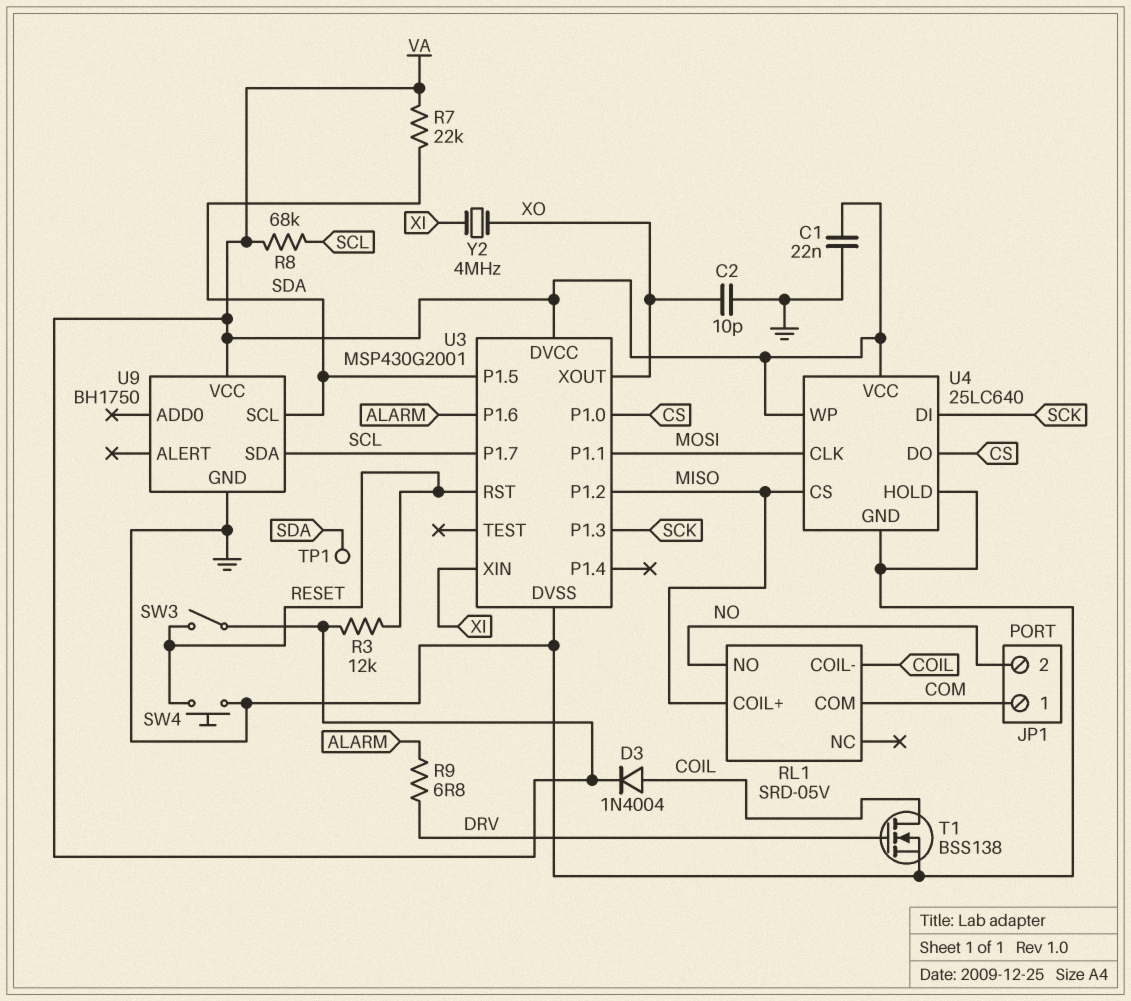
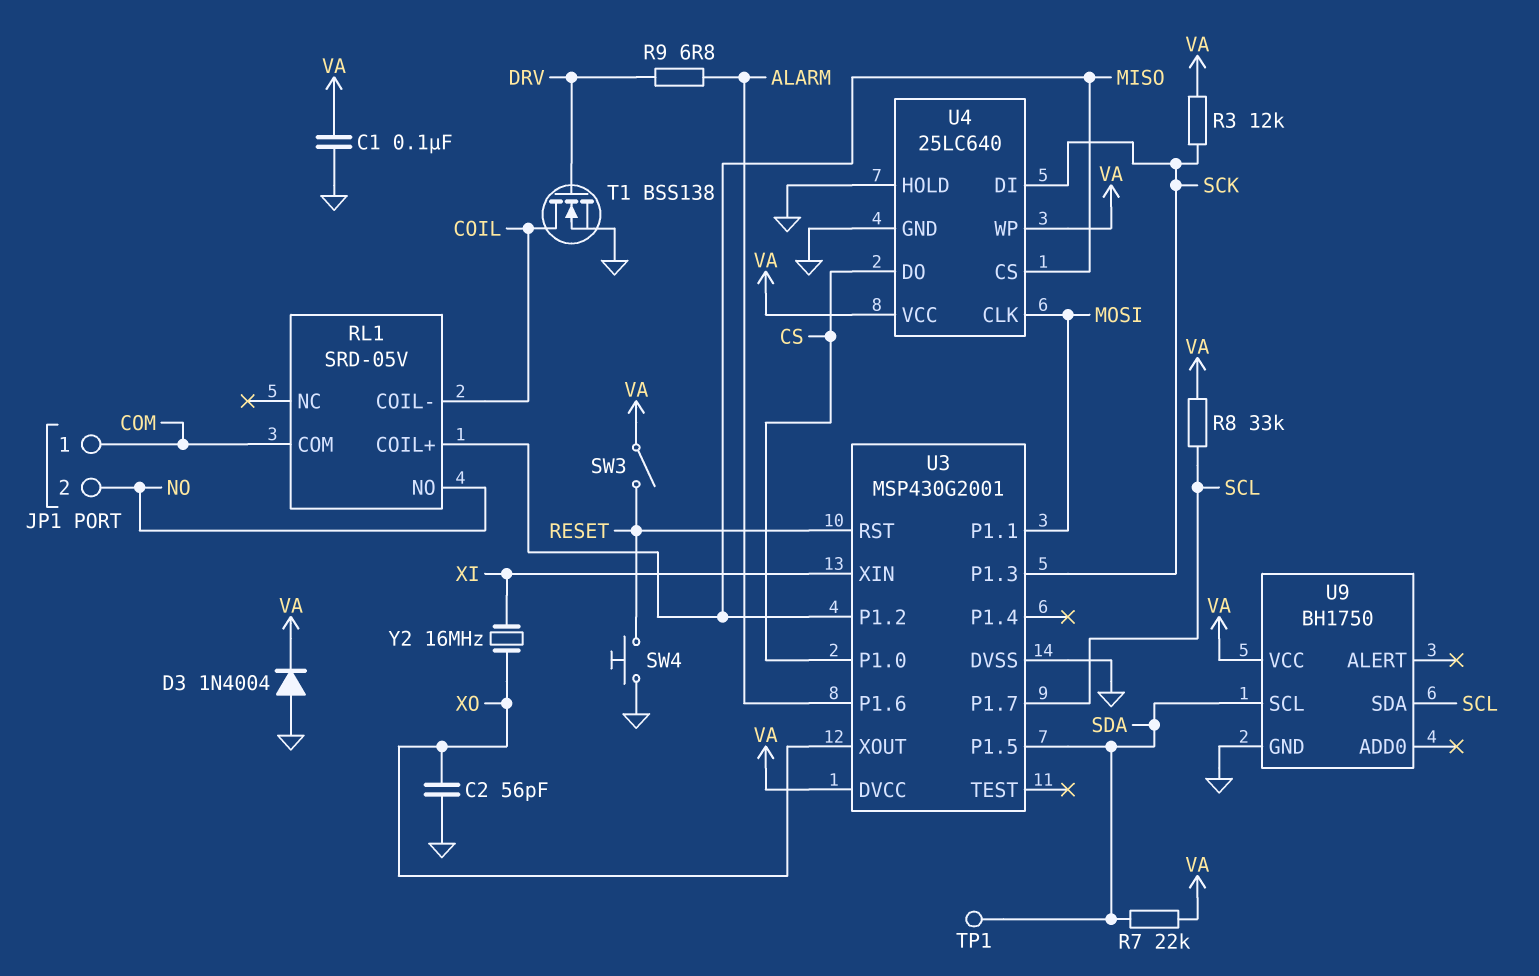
C1: 22nF (GND, VA) -> 100nF (GND, VA)
C2: 10pF (GND, XO) -> 56pF (GND, XO)
D3: diode 1N4004 (A COIL, K VA) -> diode 1N4004 (A GND, K VA)
R3: 12k (RESET, VA) -> 12k (SCK, VA)
R8: 68k (SCL, VA) -> 33k (SCL, VA)
Y2: 4MHz (XI, XO) -> 16MHz (XI, XO)

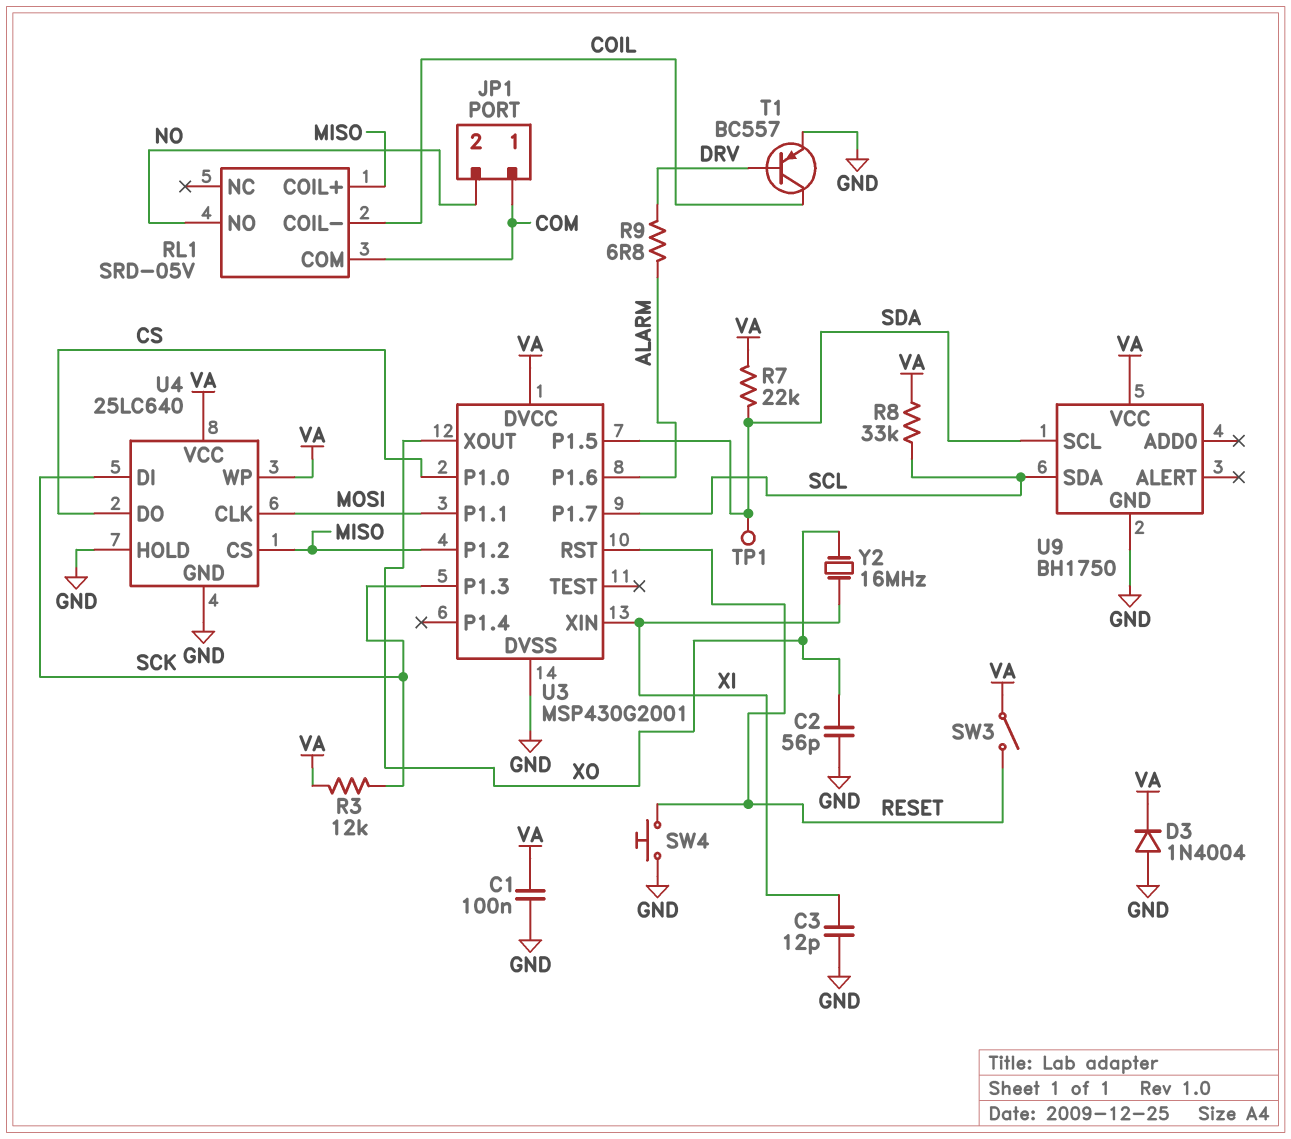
C3: none -> 12pF (GND, XI)
T1: NMOS BSS138 (G DRV, D COIL, S GND) -> PNP BC557 (B DRV, C COIL, E GND)

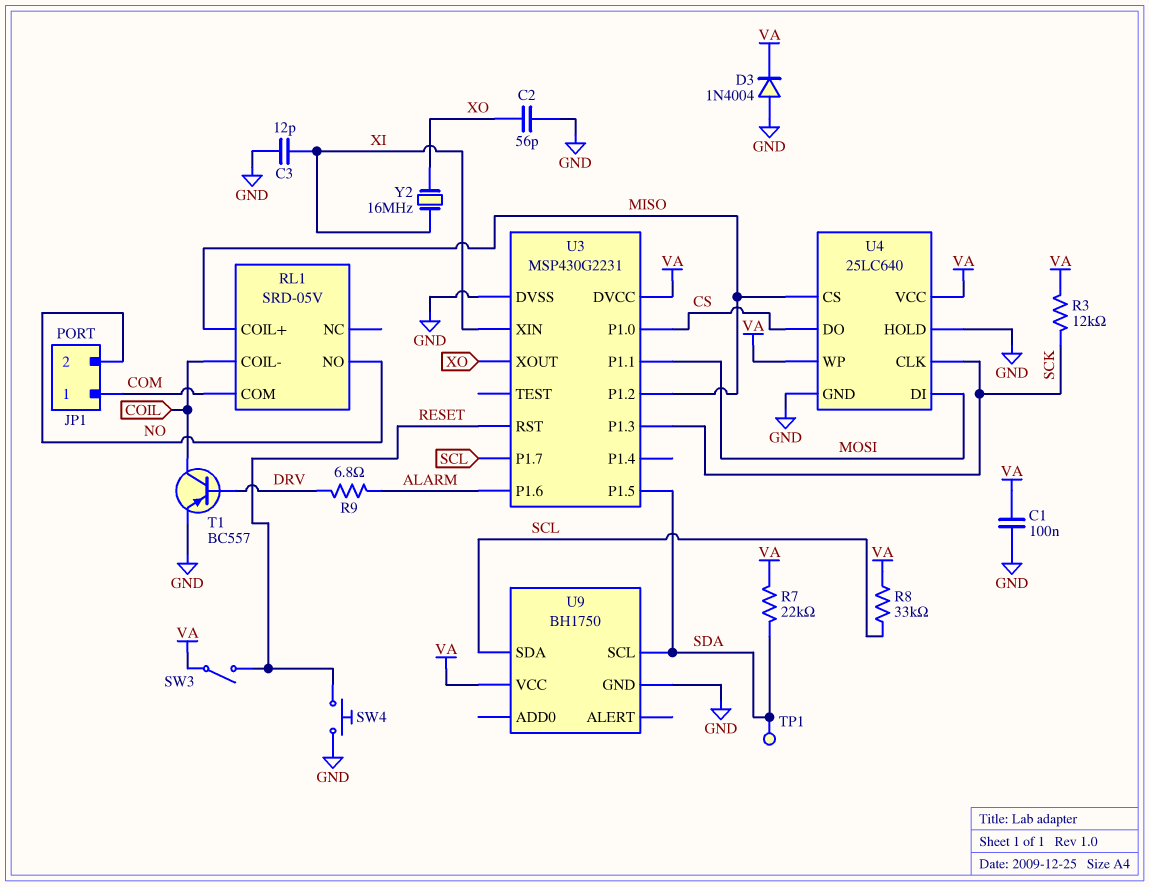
U3: MSP430G2001 -> MSP430G2231
U4 pin CLK: MOSI -> SCK
U4 pin DI: SCK -> MOSI

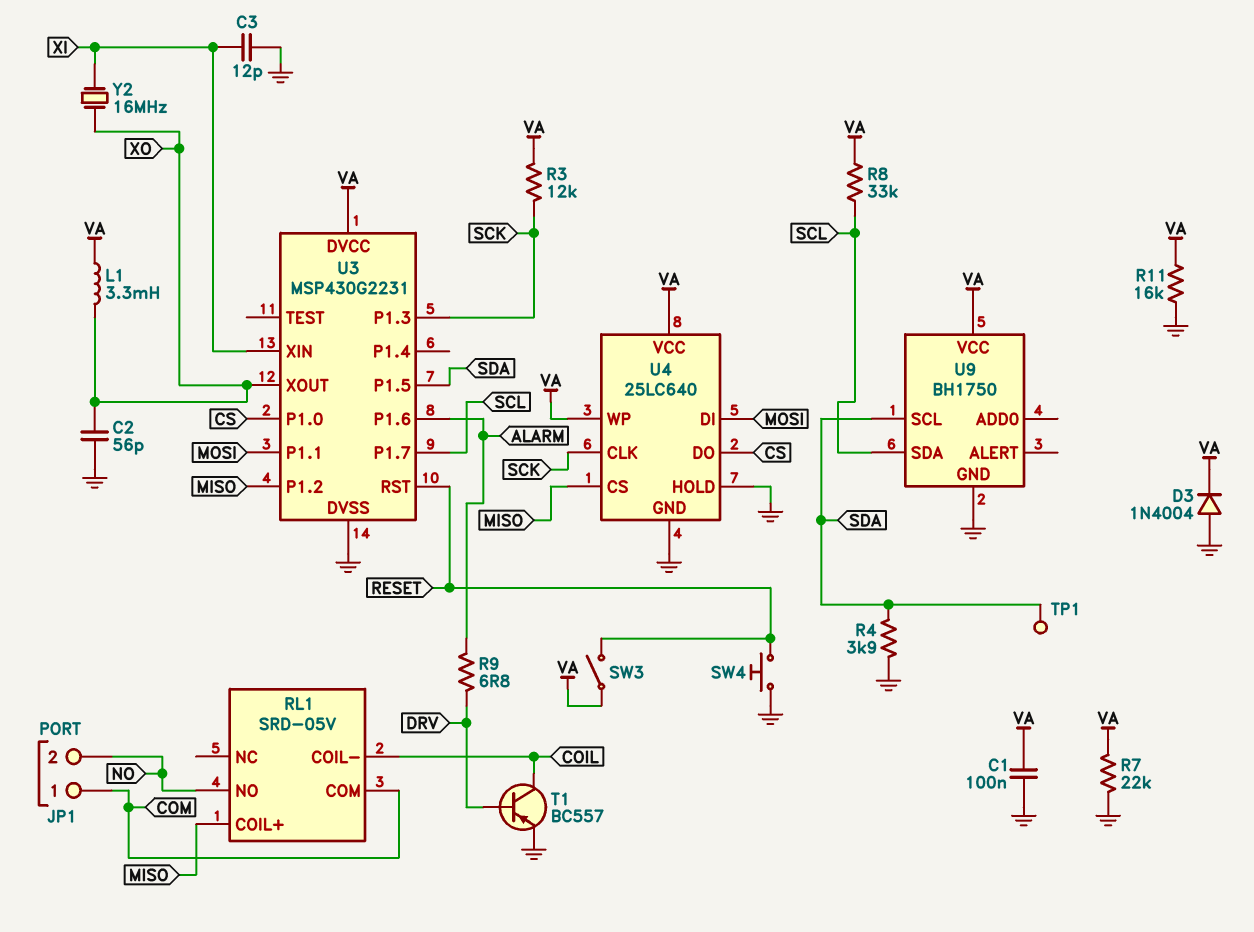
L1: none -> 3.3mH (VA, XO)
R4: none -> 3.9k (GND, SDA)
R7: 22k (SDA, VA) -> 22k (GND, VA)
R11: none -> 16k (GND, VA)

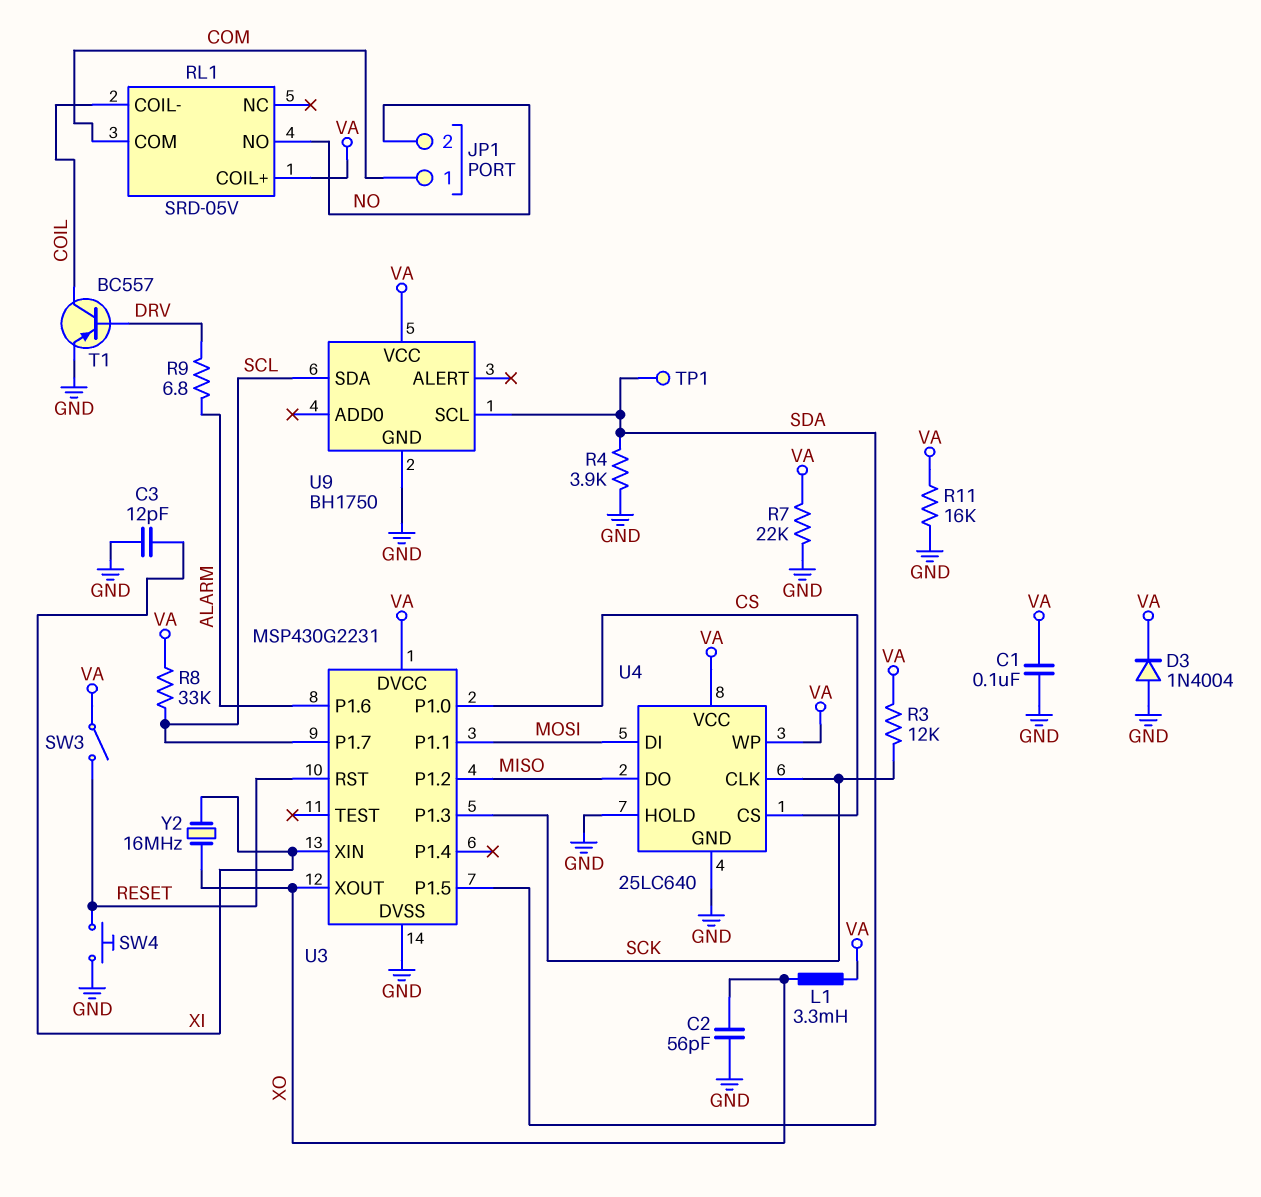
RL1 pin COIL+: MISO -> VA
U4 pin CS: MISO -> CS
U4 pin DO: CS -> MISO

